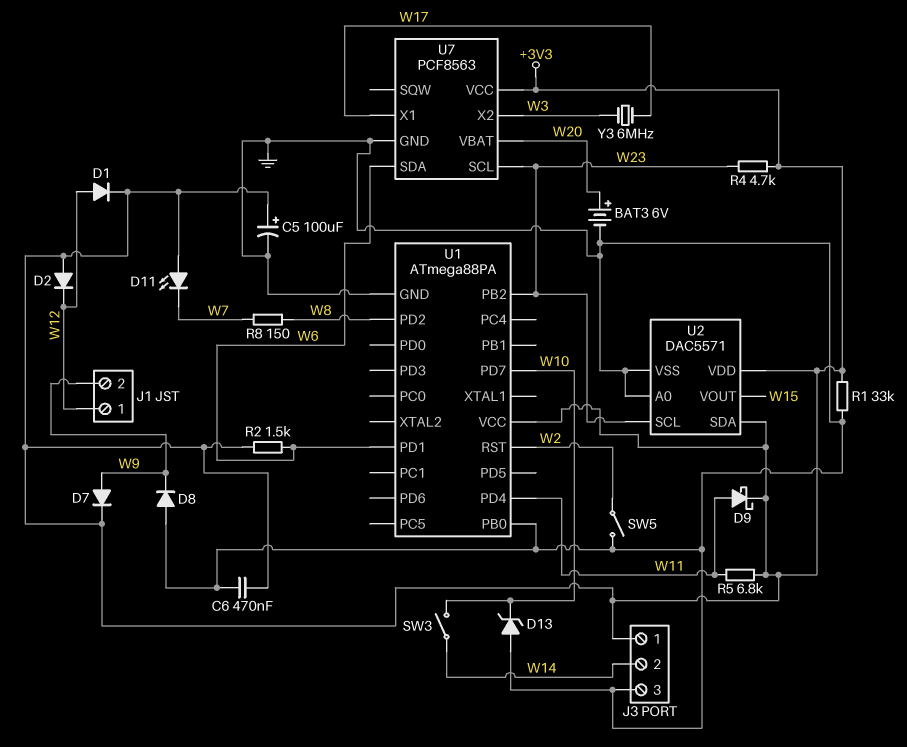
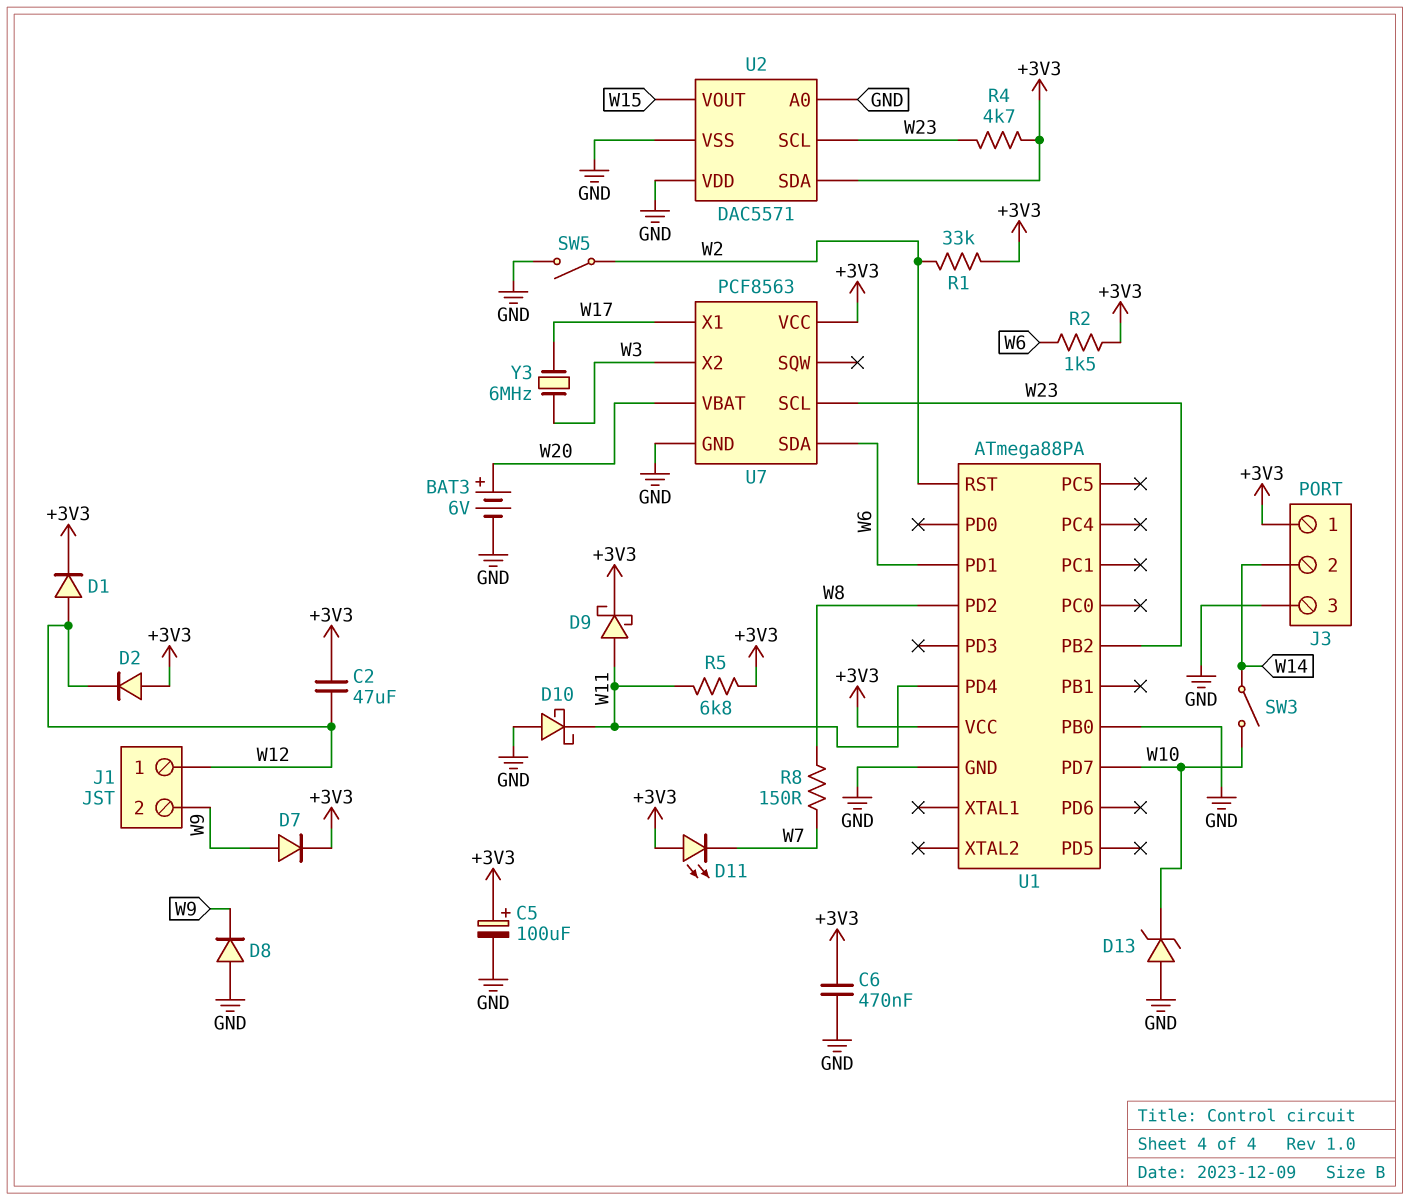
C2: none -> 47uF (+3V3, W12)
D10: none -> schottky (A GND, K W11)
R1: 33k (+3V3, GND) -> 33k (+3V3, W2)
U2 pin VDD: +3V3 -> GND

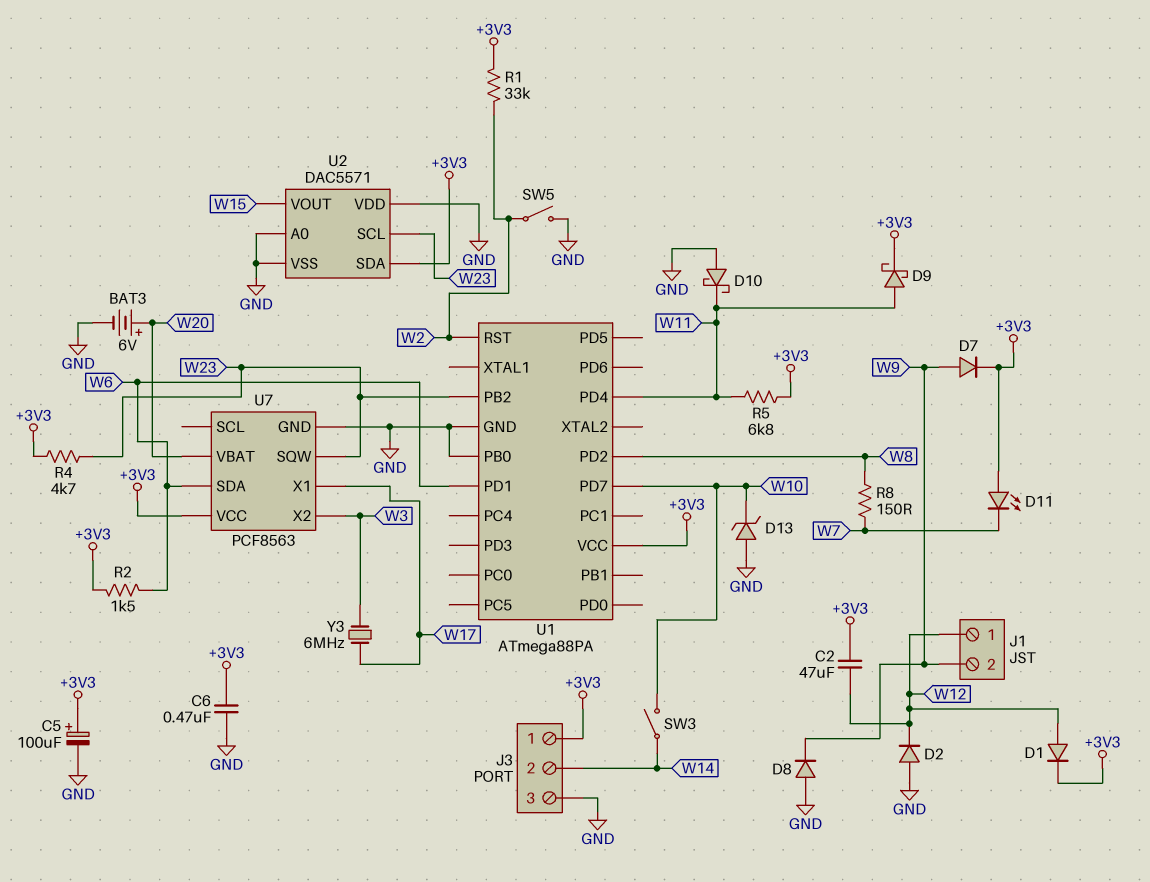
D2: diode (A +3V3, K W12) -> diode (A GND, K W12)
U7 pin SCL: W23 -> none
U7 pin SQW: none -> W23

